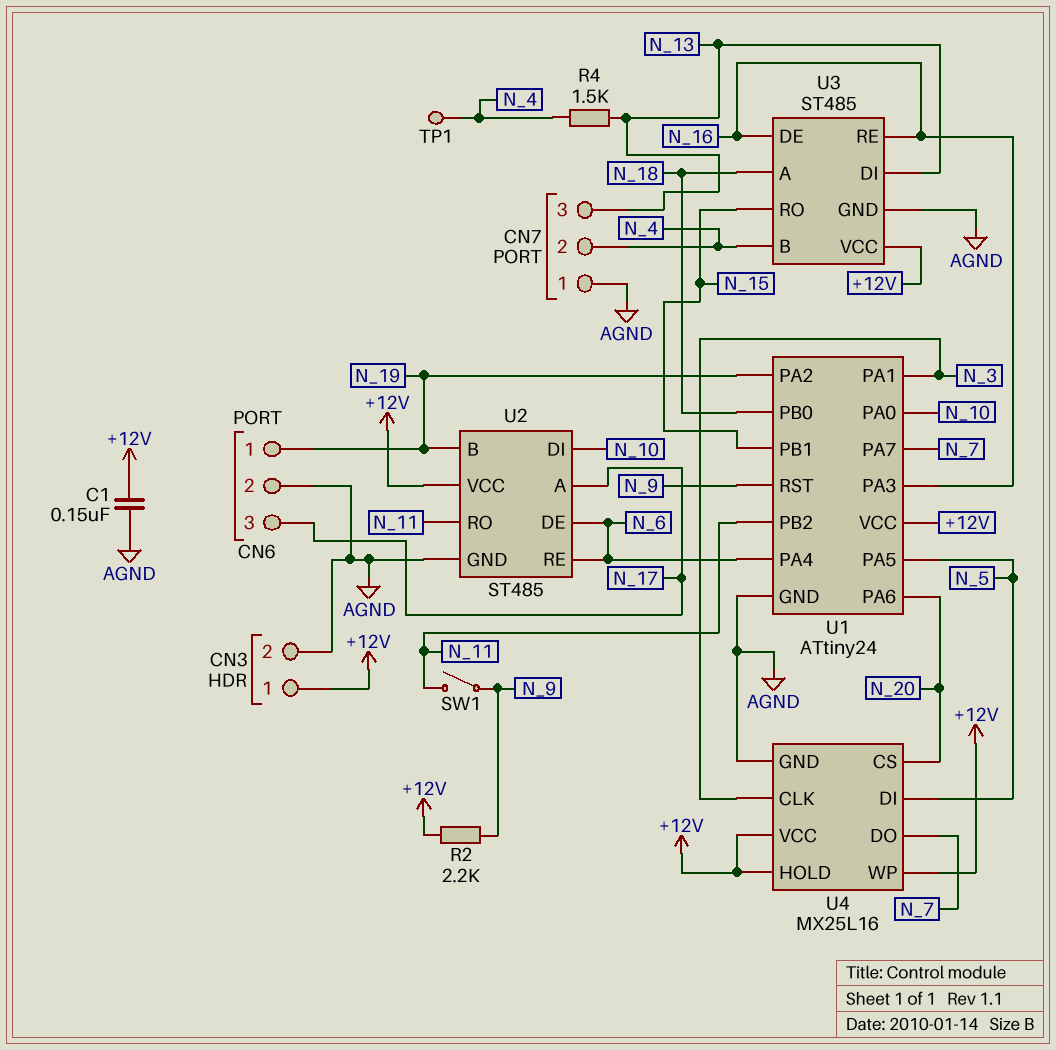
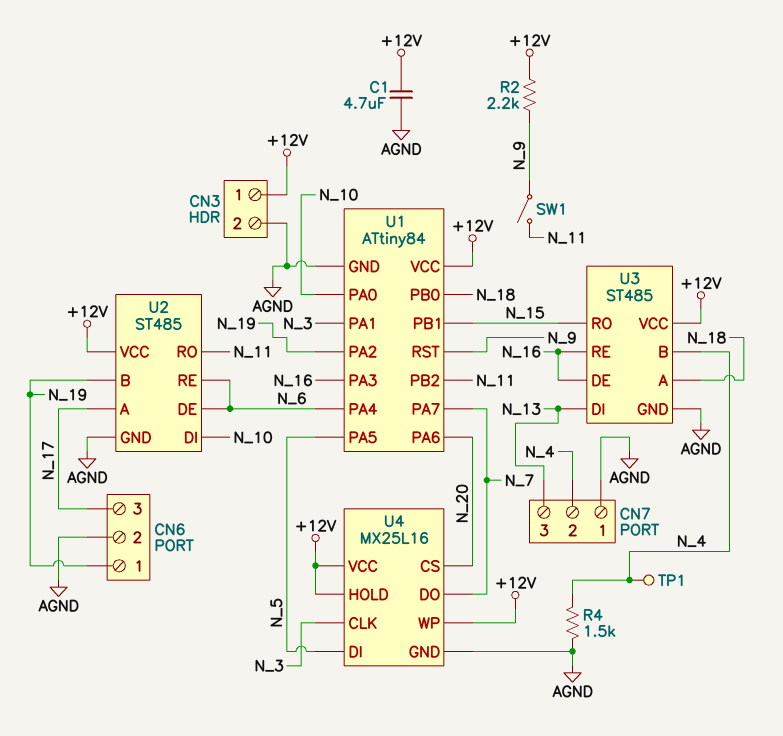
C1: 150nF (+12V, AGND) -> 4.7uF (+12V, AGND)
R4: 1.5k (N_4, N_13) -> 1.5k (AGND, N_4)
U1: ATtiny24 -> ATtiny84

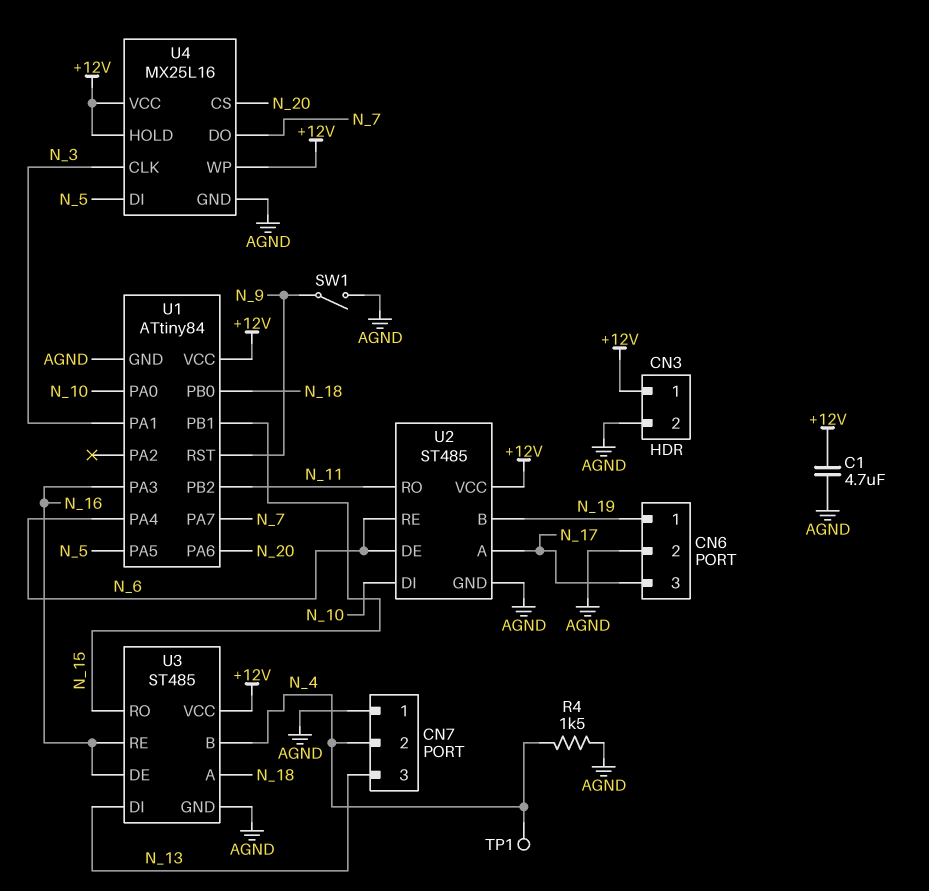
R2: 2.2k (+12V, N_9) -> none
SW1: switch (N_9, N_11) -> switch (AGND, N_9)
U1 pin PA2: N_19 -> none

